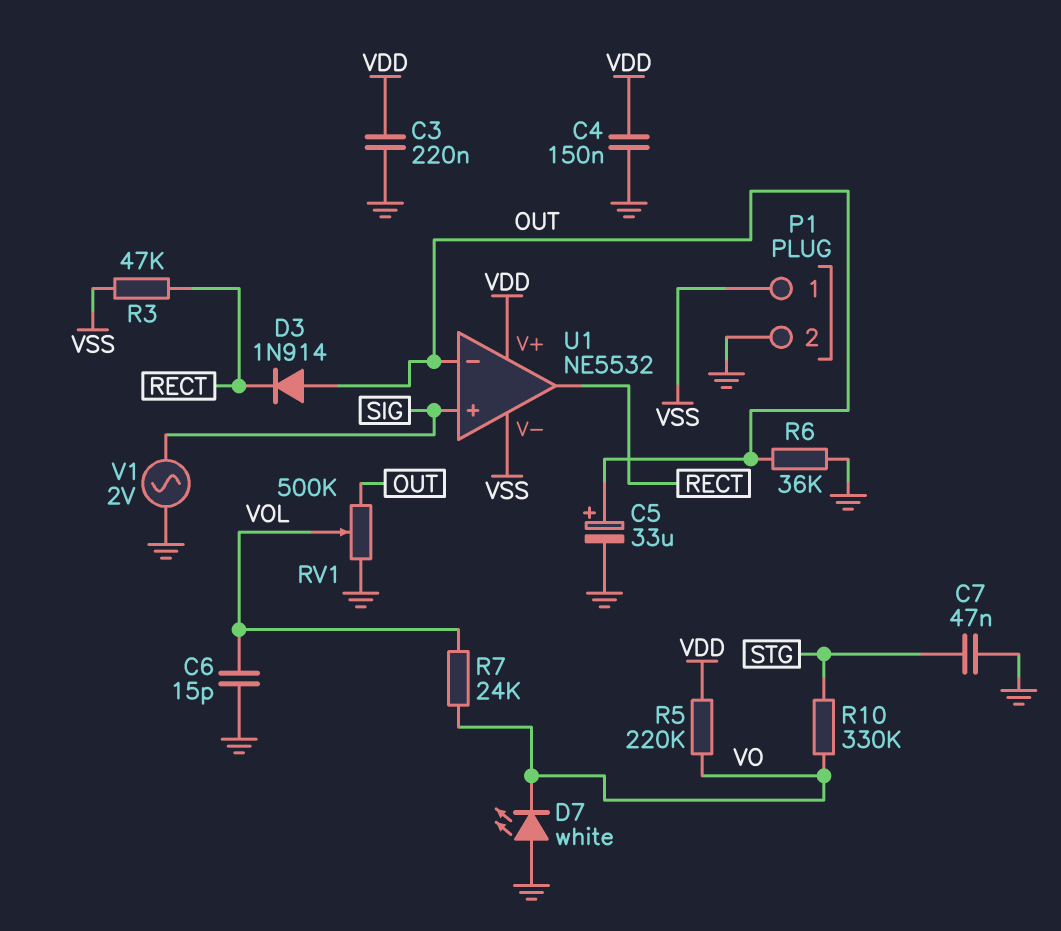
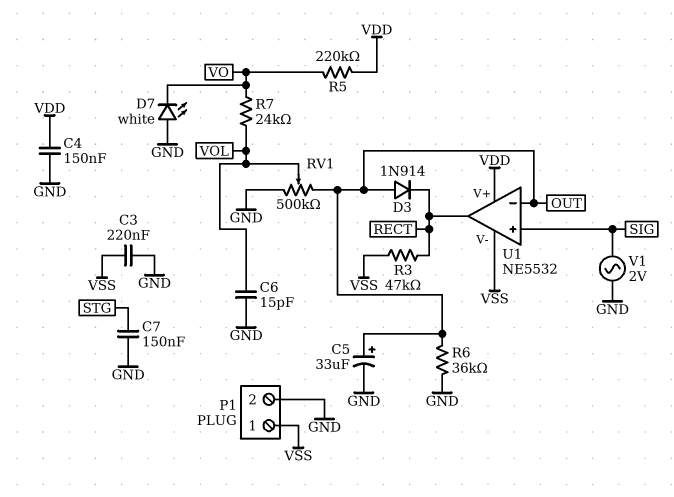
C3: 220nF (GND, VDD) -> 220nF (GND, VSS)
C7: 47nF (GND, STG) -> 150nF (GND, STG)
R10: 330k (STG, VO) -> none

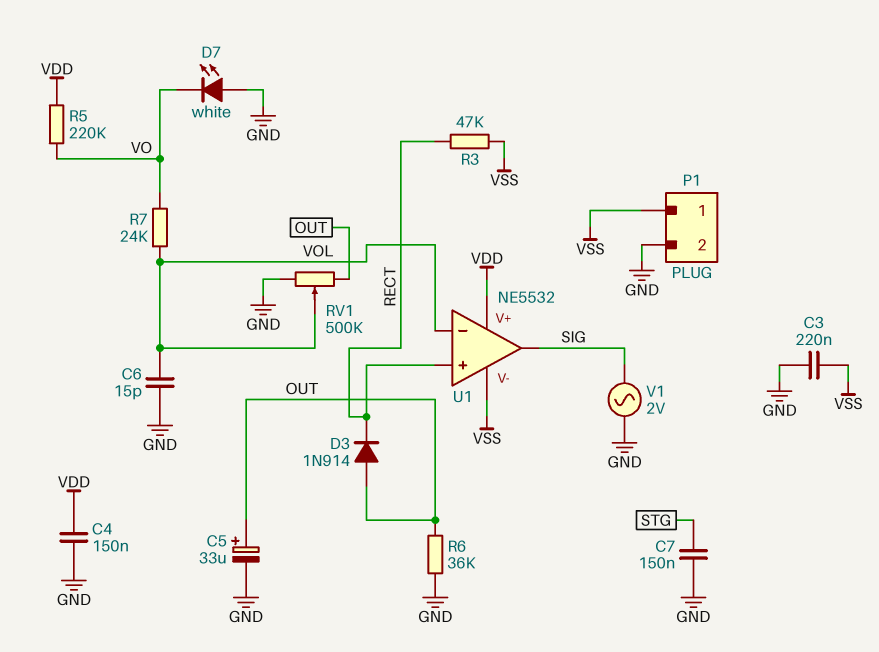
U1 pin in+: SIG -> RECT
U1 pin in-: OUT -> VOL
U1 pin out: RECT -> SIG

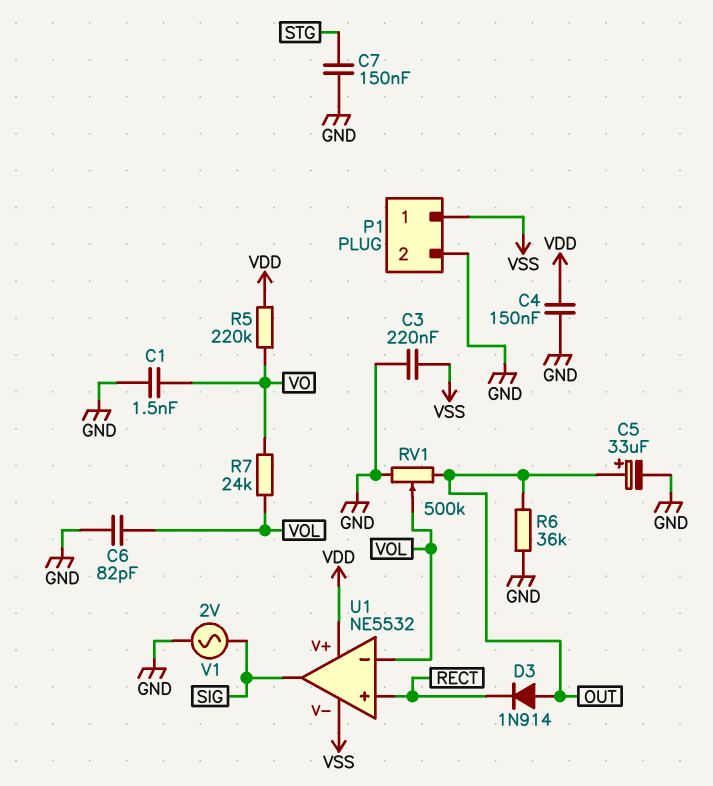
C1: none -> 1.5nF (GND, VO)
C6: 15pF (GND, VOL) -> 82pF (GND, VOL)
D7: LED white (A GND, K VO) -> none
R3: 47k (RECT, VSS) -> none

